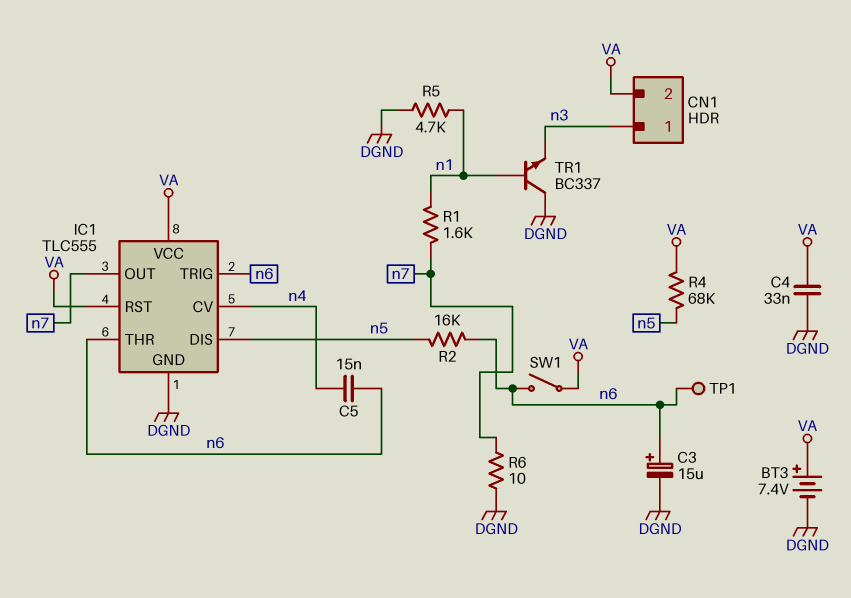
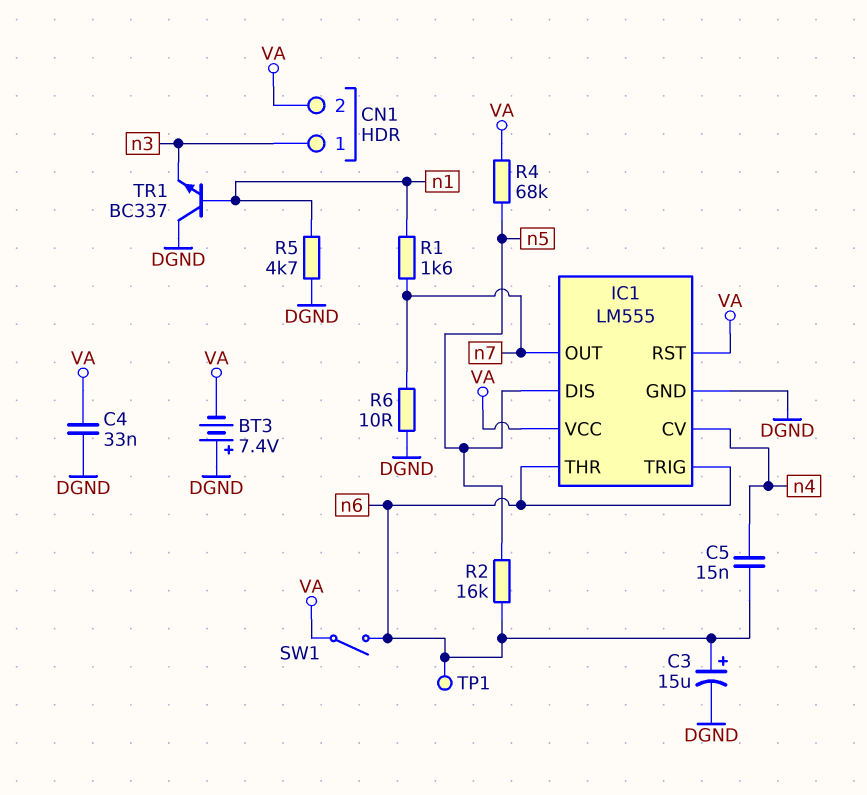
BT3: 7.4V (plus VA, minus DGND) -> 7.4V (plus DGND, minus VA)
IC1: TLC555 -> LM555

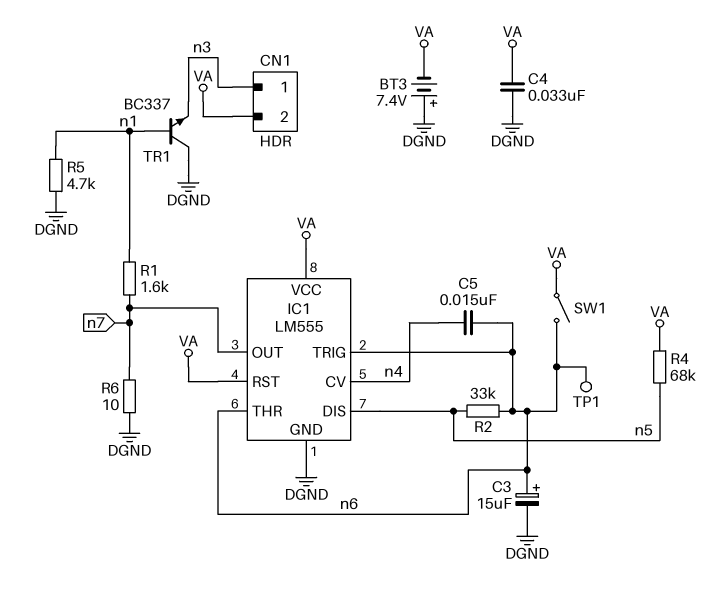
R2: 16k (n5, n6) -> 33k (n5, n6)

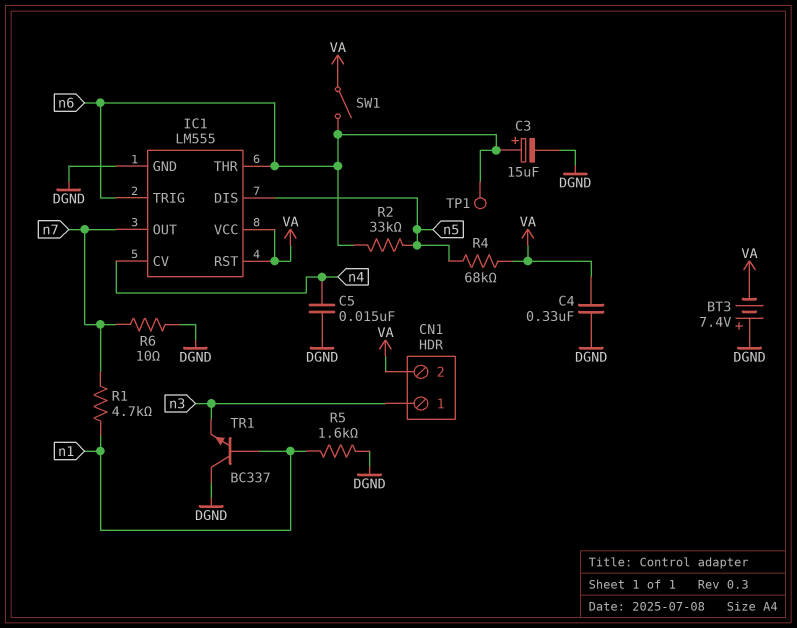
C4: 33nF (DGND, VA) -> 330nF (DGND, VA)
C5: 15nF (n4, n6) -> 15nF (DGND, n4)
R1: 1.6k (n1, n7) -> 4.7k (n1, n7)
R5: 4.7k (DGND, n1) -> 1.6k (DGND, n1)

